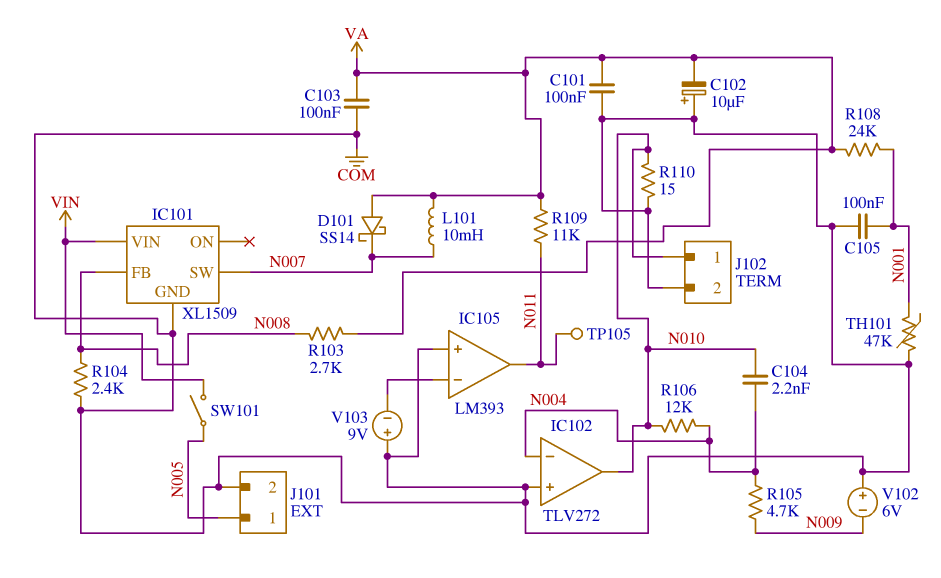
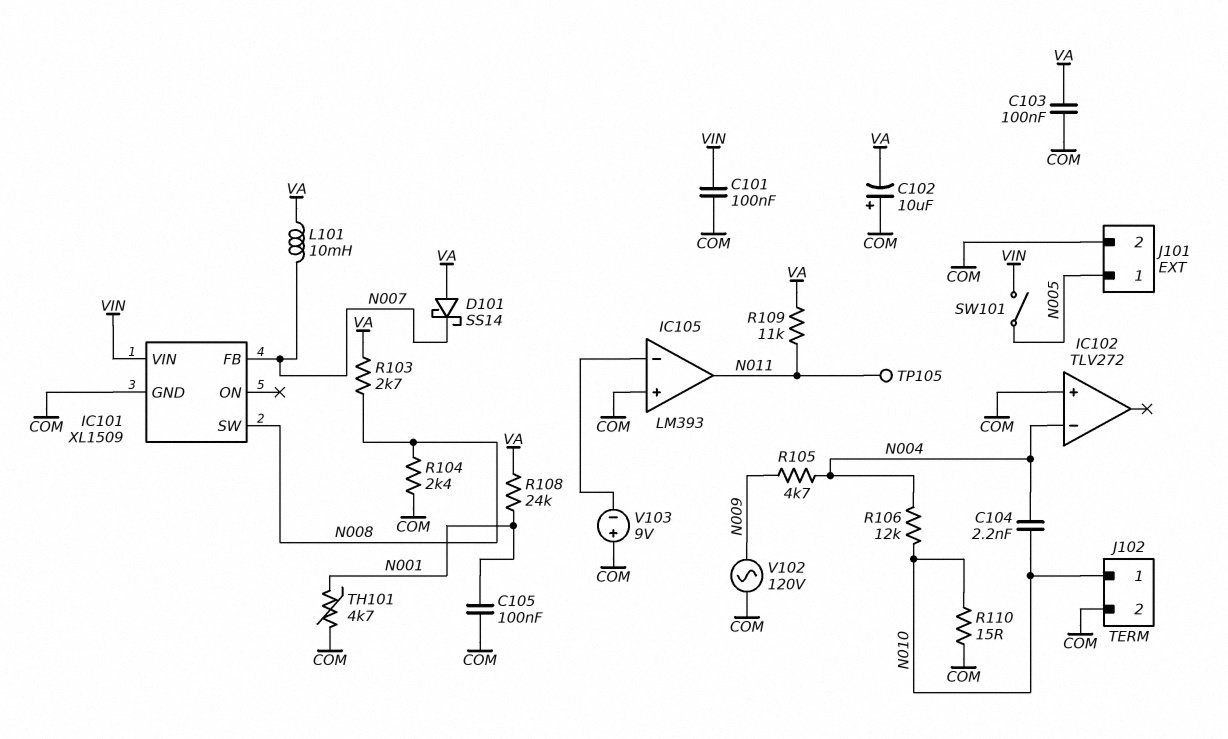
C101: 100nF (COM, VA) -> 100nF (COM, VIN)
IC101 pin FB: N008 -> N007
IC101 pin SW: N007 -> N008
IC102 pin out: N010 -> none
TH101: 47k (COM, N001) -> 4.7k (COM, N001)
V102: 6V (plus COM, minus N009) -> AC 120V (COM, N009)

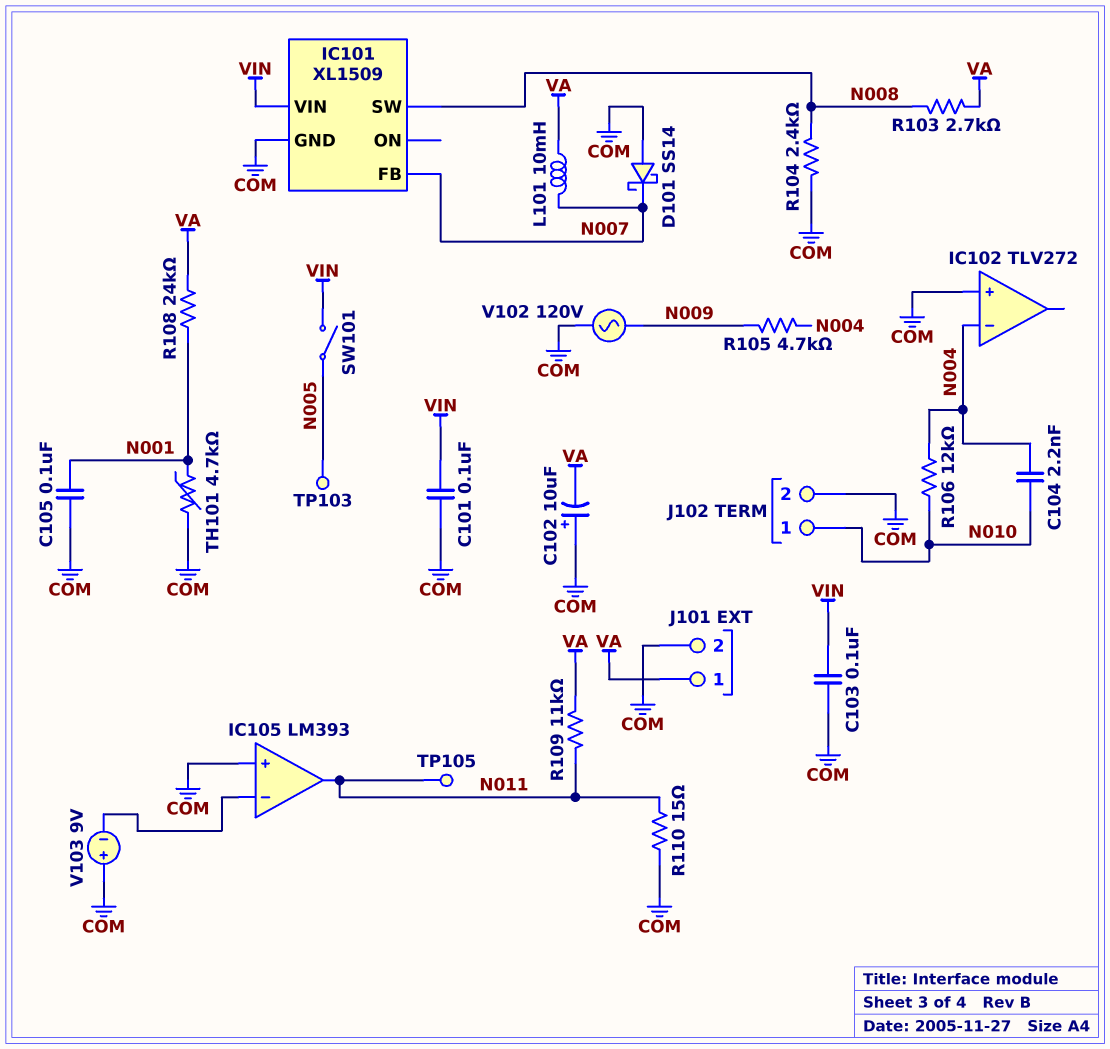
C103: 100nF (COM, VA) -> 100nF (COM, VIN)
D101: schottky SS14 (A VA, K N007) -> schottky SS14 (A COM, K N007)
J101 pin 1: N005 -> VA
R110: 15 (COM, N010) -> 15 (COM, N011)
TP103: none -> test point (N005)

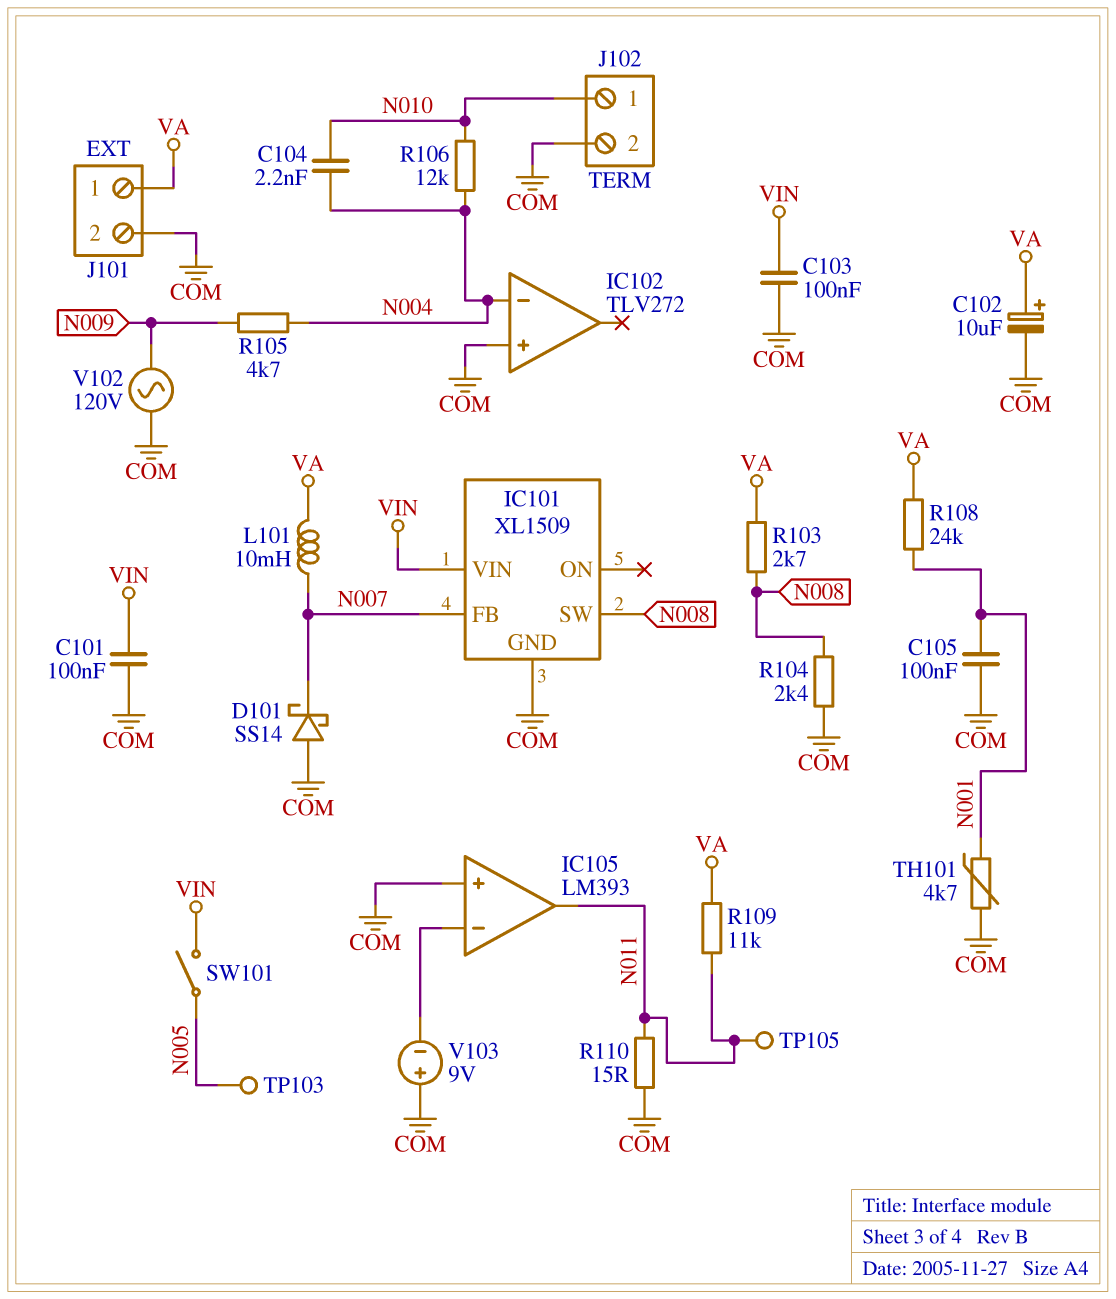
C102: 10uF (plus COM, minus VA) -> 10uF (plus VA, minus COM)

